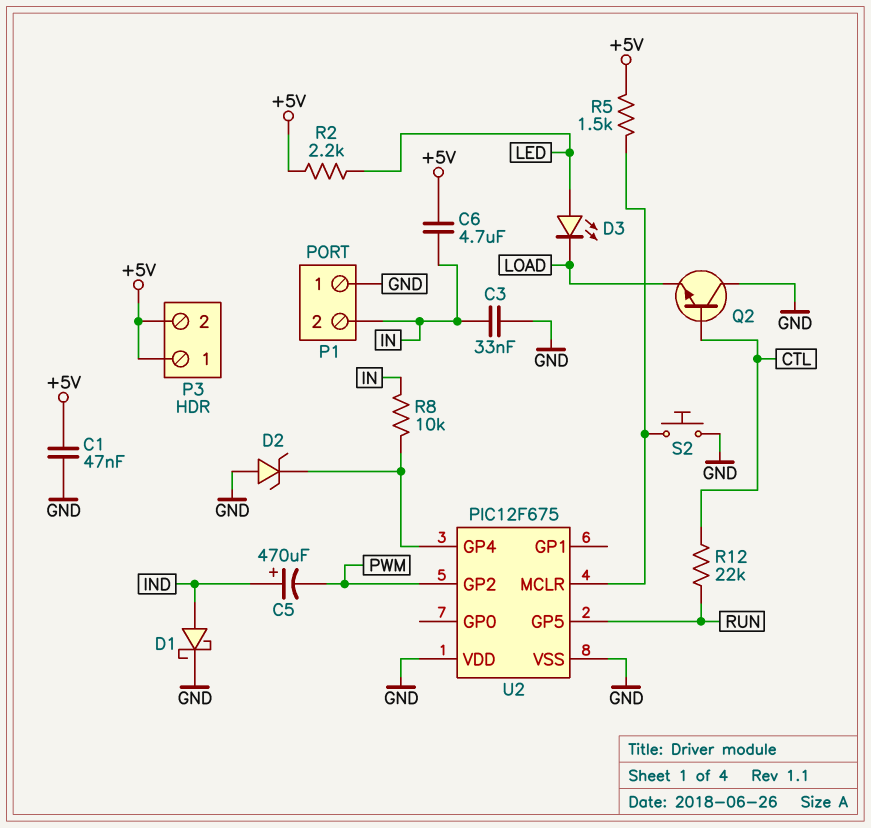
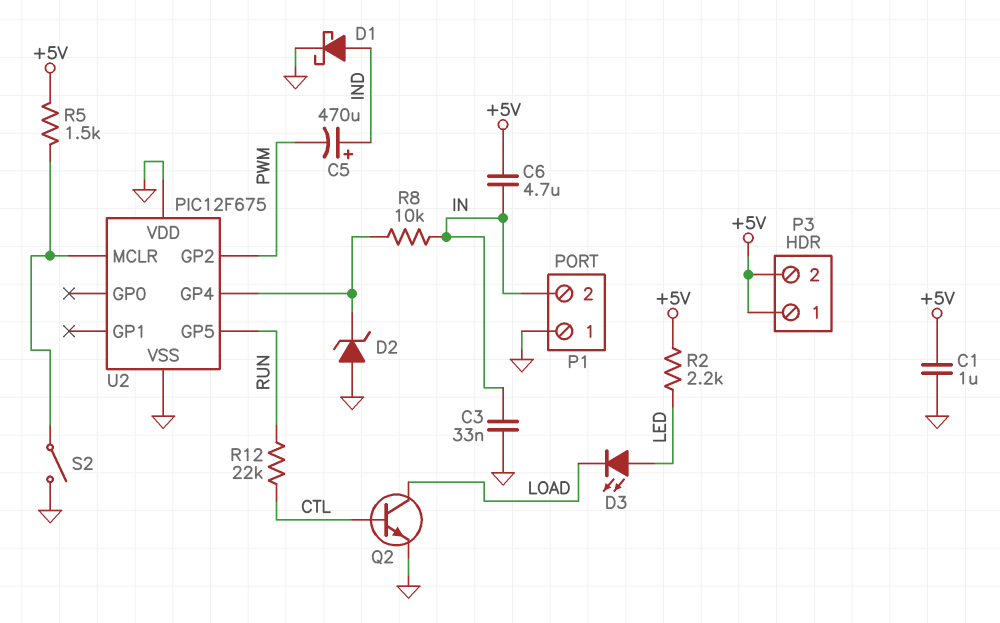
C1: 47nF (+5V, GND) -> 1uF (+5V, GND)
Q2: NPN (B CTL, C GND, E LOAD) -> NPN (B CTL, C LOAD, E GND)
S2: button (GND, U2/MCLR) -> switch (GND, U2/MCLR)

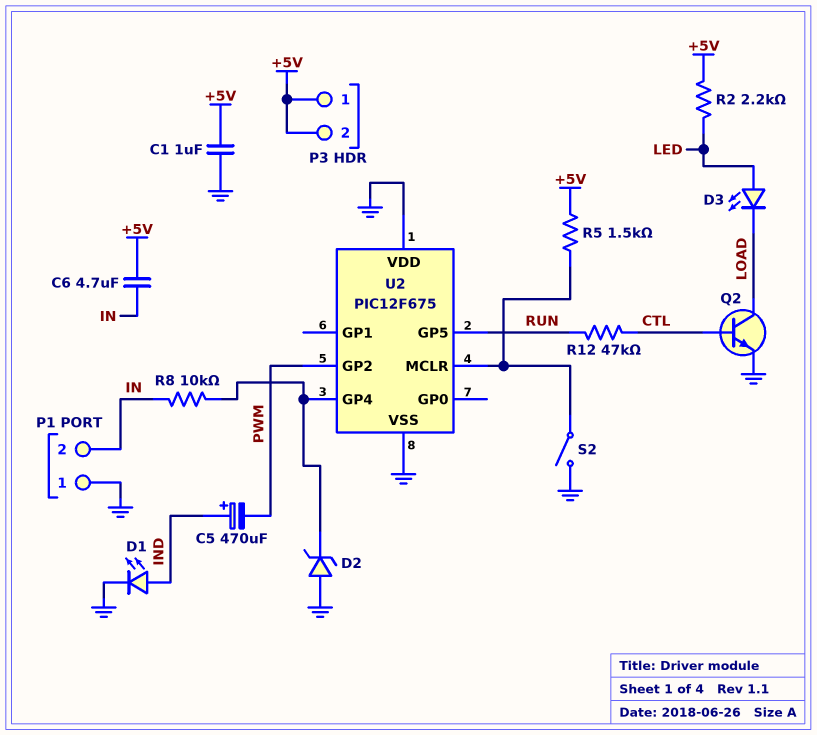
C3: 33nF (GND, IN) -> none
D1: schottky (A IND, K GND) -> LED (A IND, K GND)
R12: 22k (CTL, RUN) -> 47k (CTL, RUN)

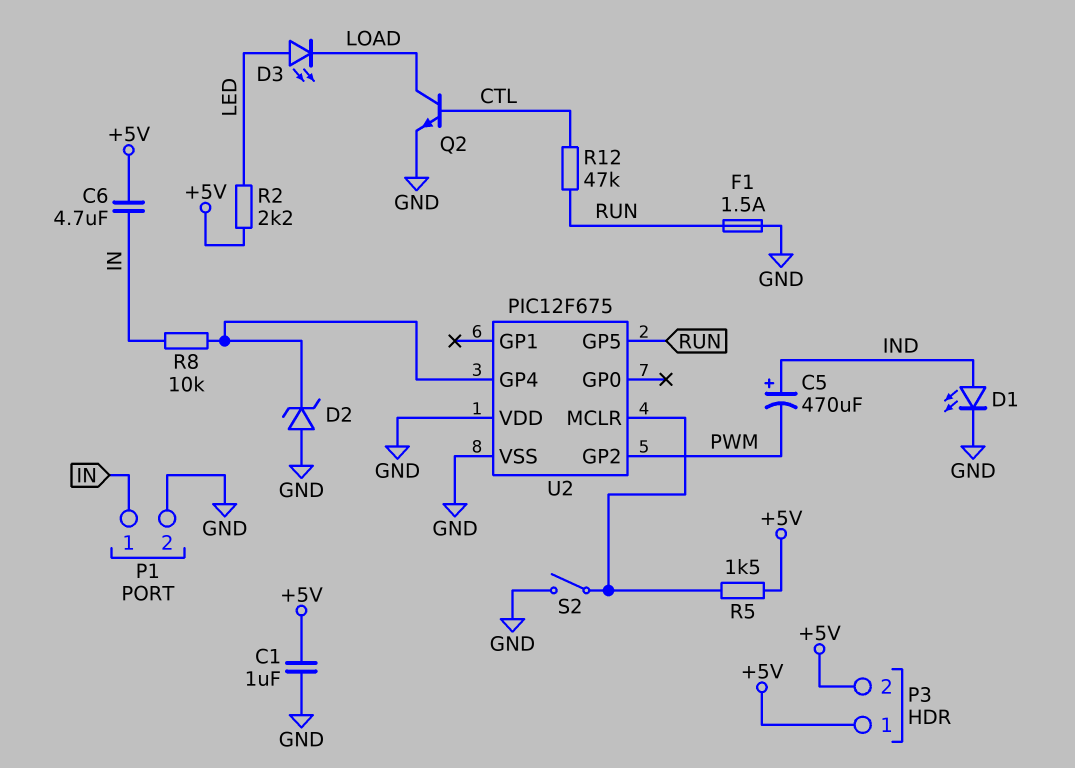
F1: none -> 1.5A (GND, RUN)
P1 pin 1: GND -> IN
P1 pin 2: IN -> GND

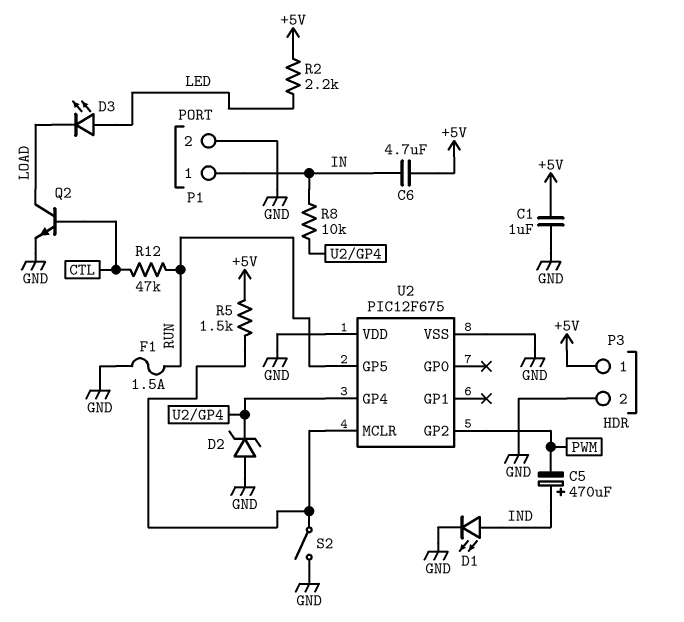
P3 pin 2: +5V -> GND

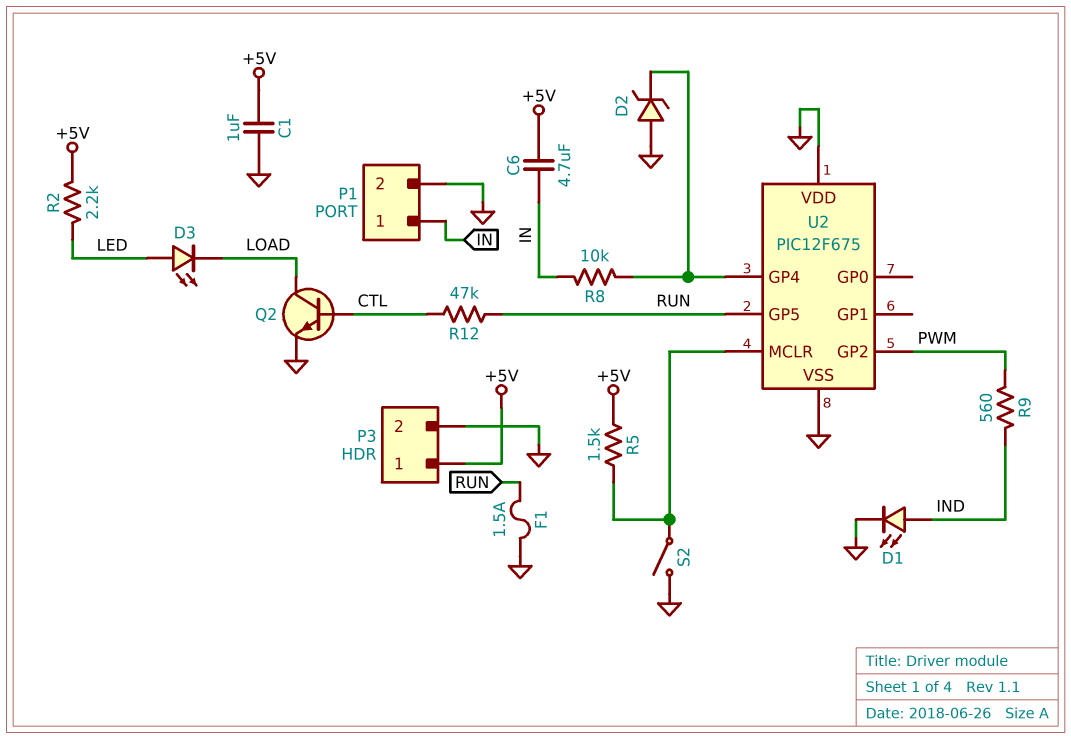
C5: 470uF (plus IND, minus PWM) -> none
R9: none -> 560 (IND, PWM)

